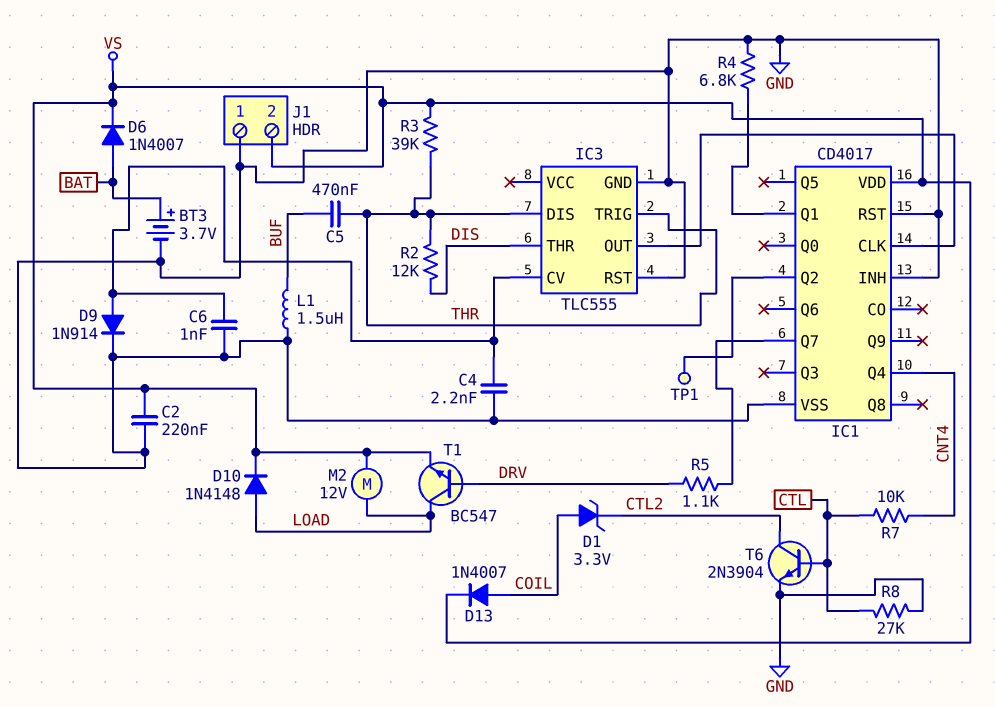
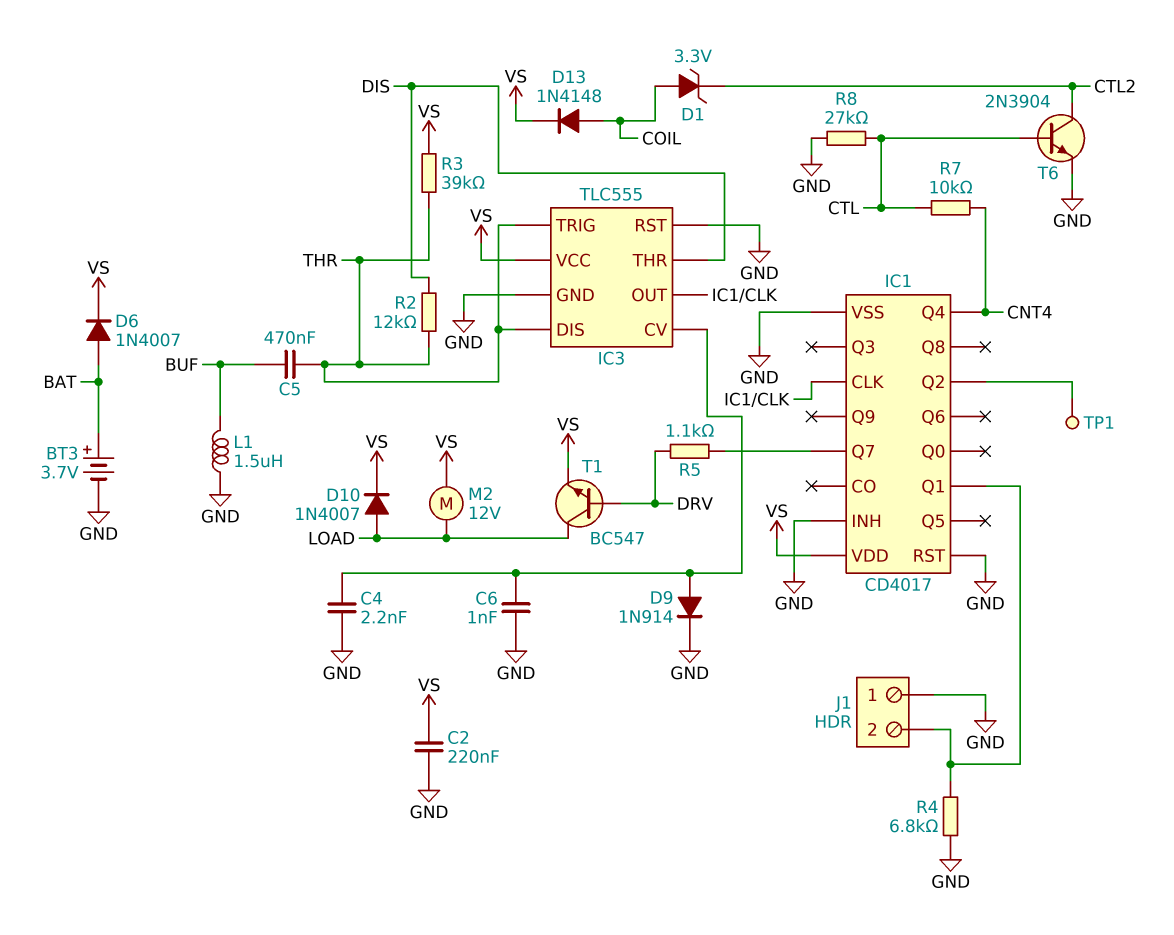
D10: diode 1N4148 (A LOAD, K VS) -> diode 1N4007 (A LOAD, K VS)
D13: diode 1N4007 (A COIL, K VS) -> diode 1N4148 (A COIL, K VS)
IC3 pin VCC: none -> VS
J1 pin 2: VS -> IC1/Q1

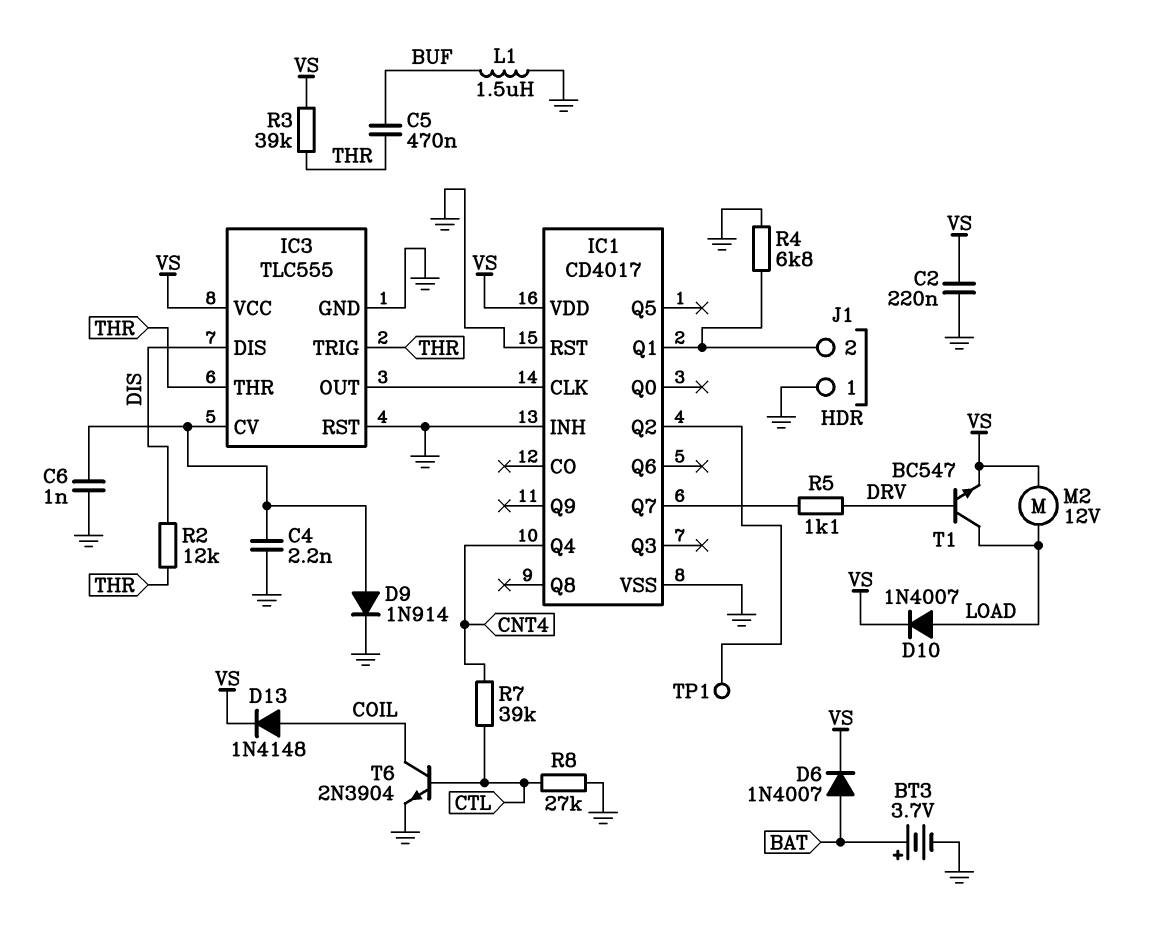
D1: zener 3.3V (A COIL, K CTL2) -> none
IC3 pin DIS: THR -> DIS
IC3 pin THR: DIS -> THR
R7: 10k (CNT4, CTL) -> 39k (CNT4, CTL)
T6: NPN 2N3904 (B CTL, C CTL2, E GND) -> NPN 2N3904 (B CTL, C COIL, E GND)

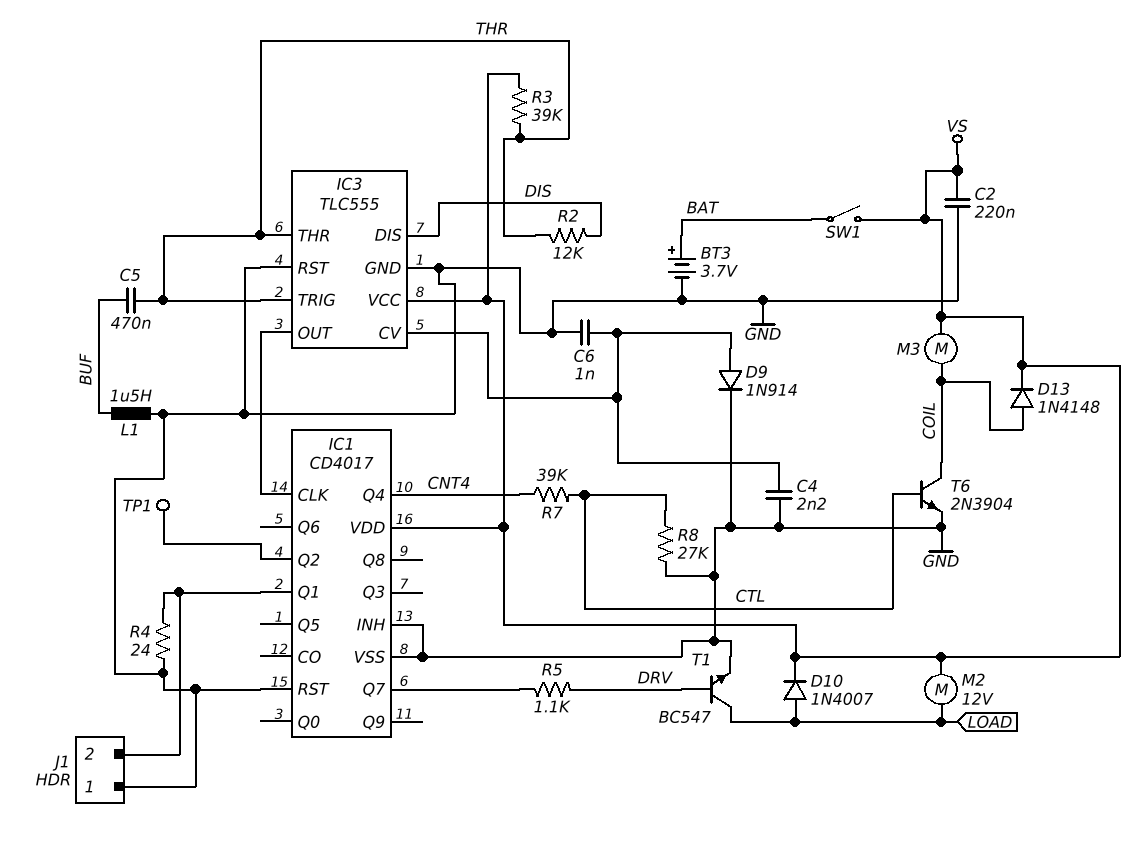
D6: diode 1N4007 (A BAT, K VS) -> none
M3: none -> motor (COIL, VS)
R4: 6.8k (GND, IC1/Q1) -> 24 (GND, IC1/Q1)
SW1: none -> switch (BAT, VS)
T1: NPN BC547 (B DRV, C LOAD, E VS) -> NPN BC547 (B DRV, C LOAD, E GND)

